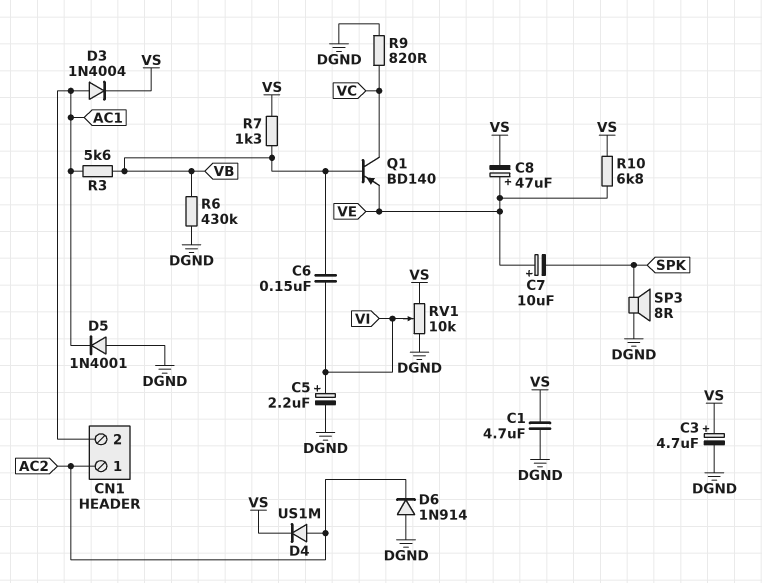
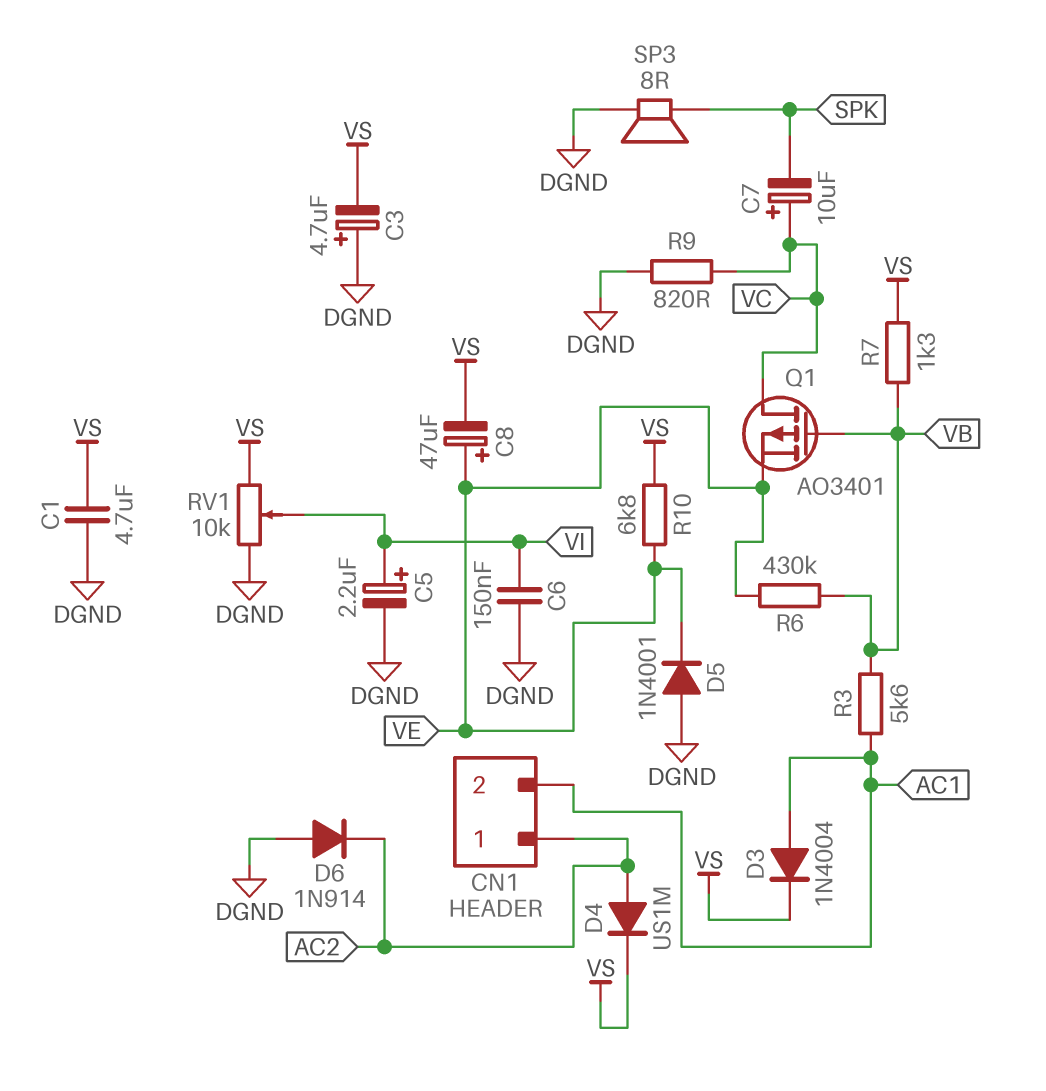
C3: 4.7uF (plus VS, minus DGND) -> 4.7uF (plus DGND, minus VS)
C6: 150nF (VB, VI) -> 150nF (DGND, VI)
C7: 10uF (plus VE, minus SPK) -> 10uF (plus VC, minus SPK)
D5: diode 1N4001 (A DGND, K AC1) -> diode 1N4001 (A DGND, K VE)
Q1: PNP BD140 (B VB, C VC, E VE) -> PMOS AO3401 (G VB, D VC, S VE)
R6: 430k (DGND, VB) -> 430k (VB, VE)

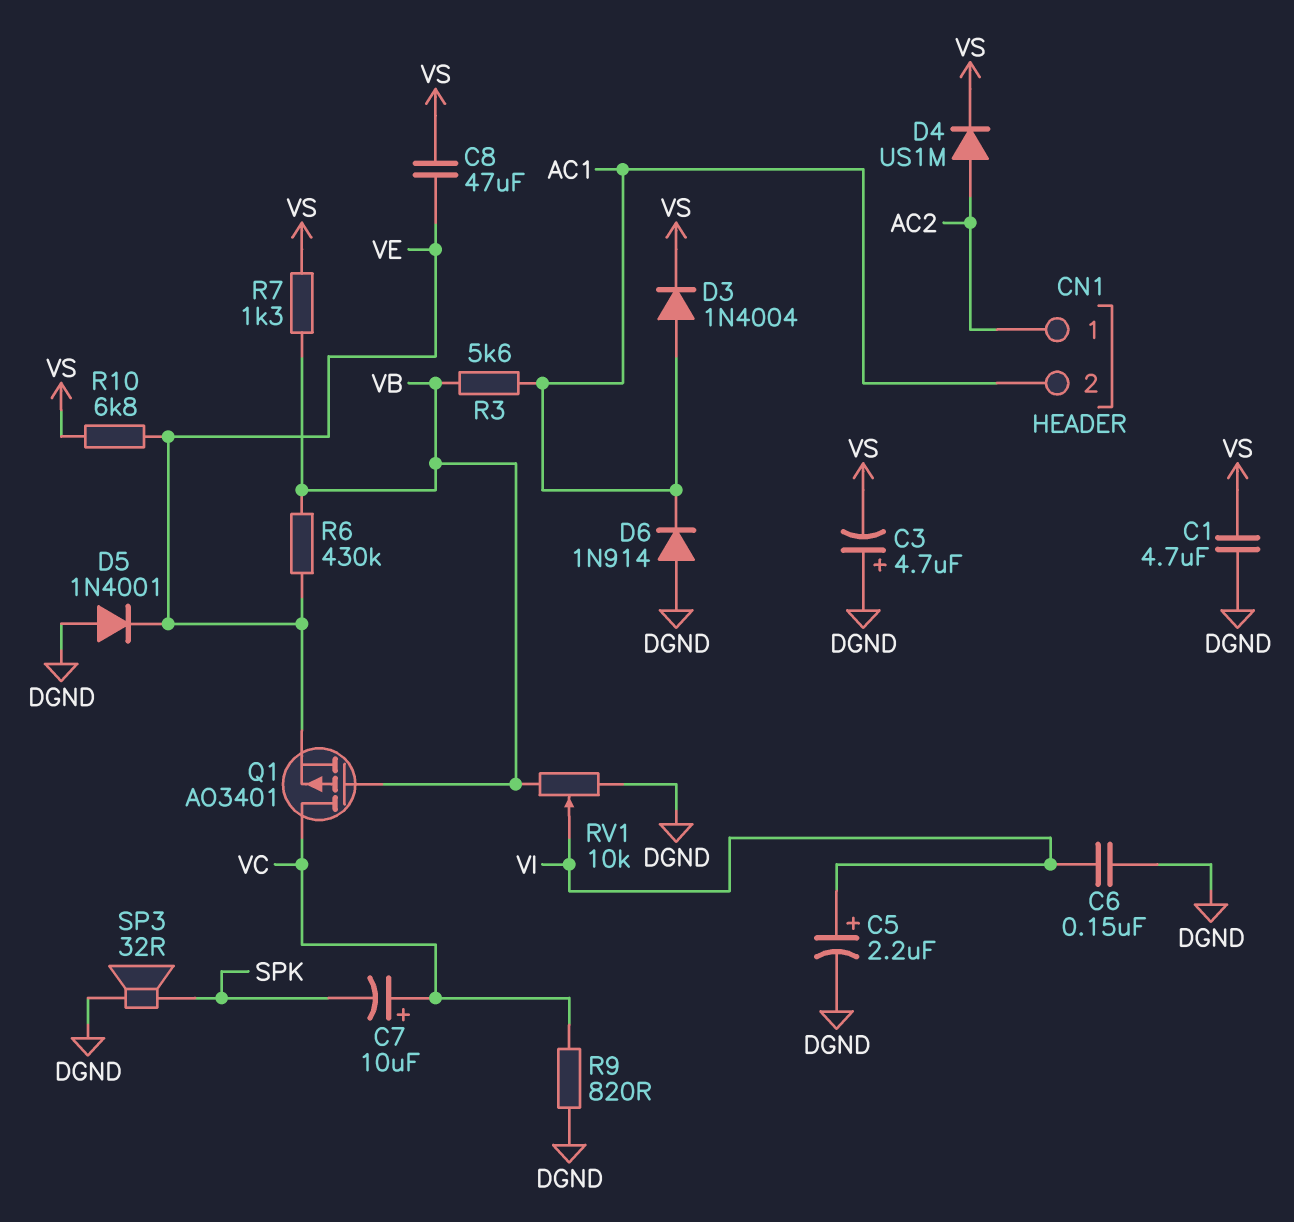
C8: 47uF (plus VE, minus VS) -> 47uF (VE, VS)
D6: diode 1N914 (A DGND, K AC2) -> diode 1N914 (A DGND, K AC1)
RV1: 10k (DGND, VS, wiper VI) -> 10k (DGND, VB, wiper VI)
SP3: speaker 8R (DGND, SPK) -> speaker 32R (DGND, SPK)

